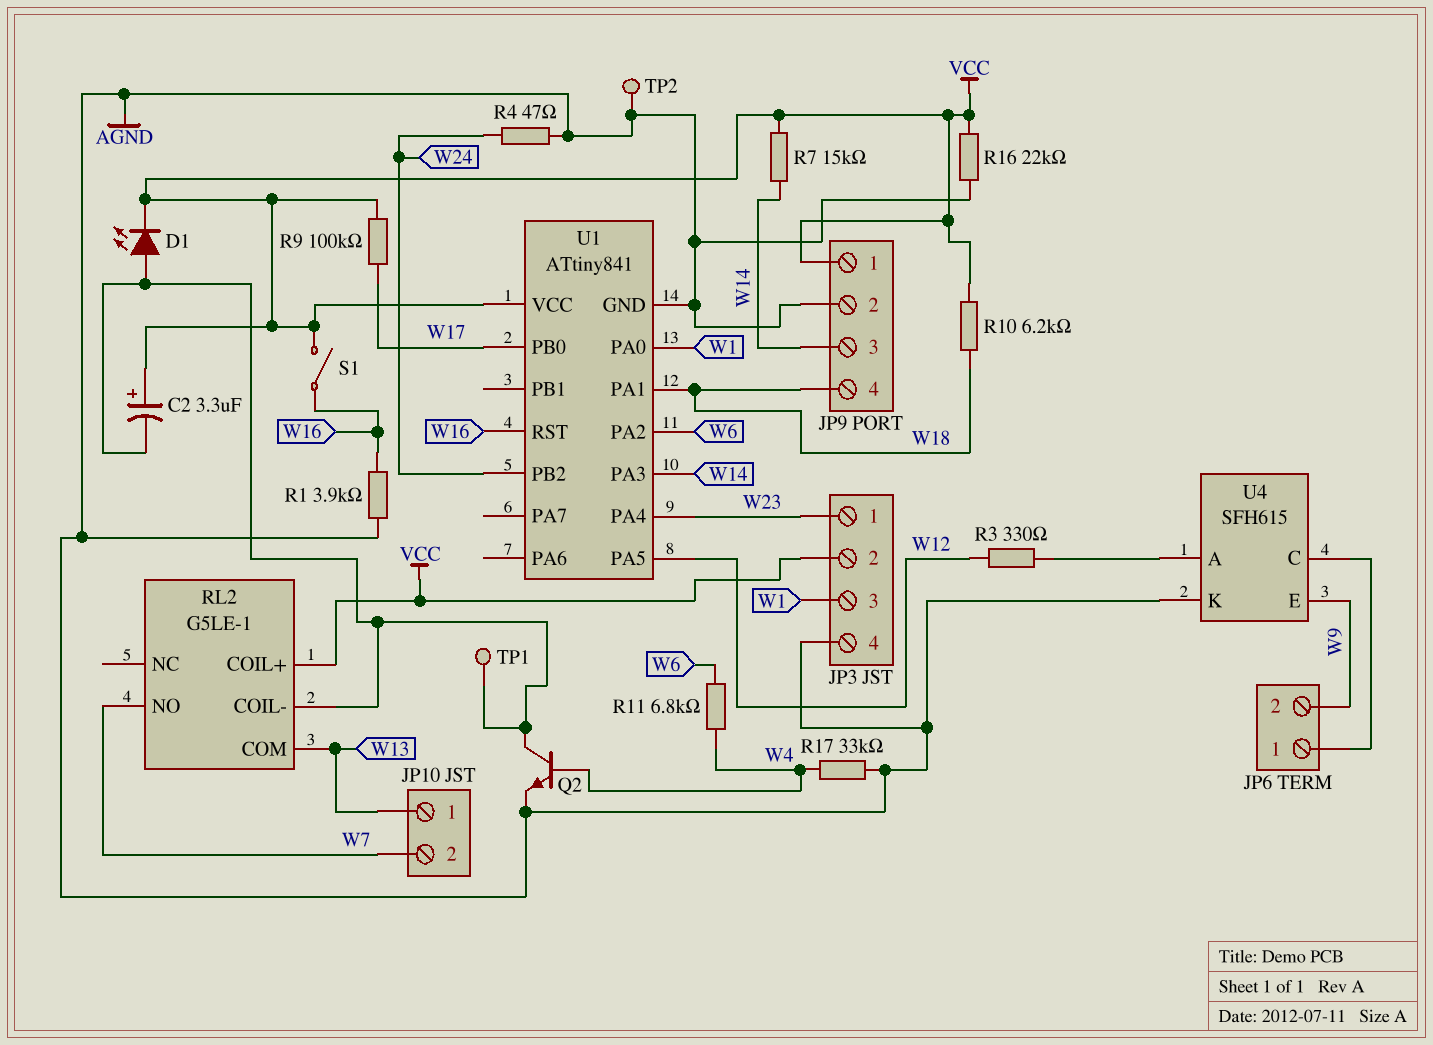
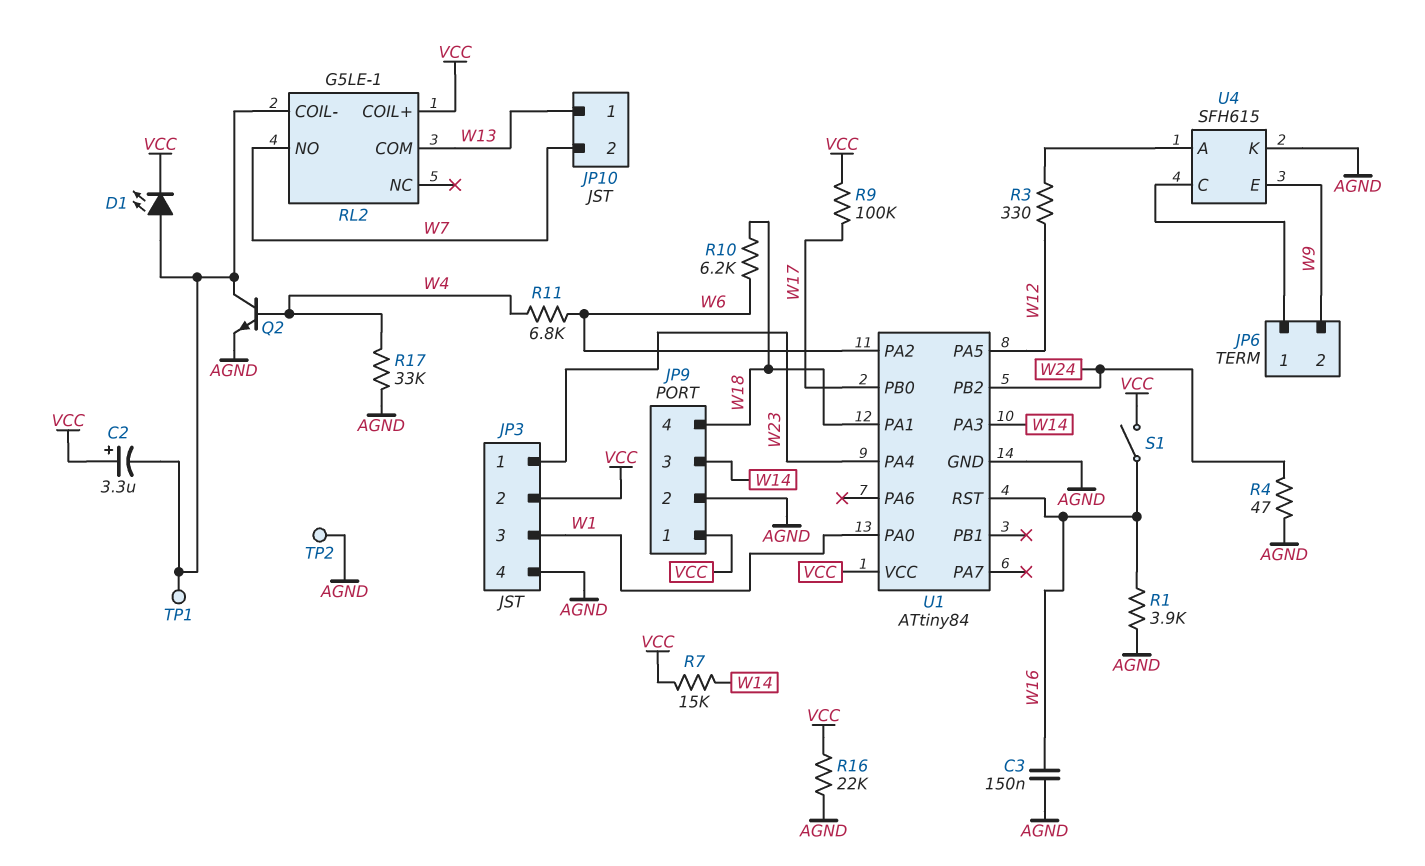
C3: none -> 150nF (AGND, W16)
R10: 6.2k (VCC, W18) -> 6.2k (W6, W18)
U1: ATtiny841 -> ATtiny84

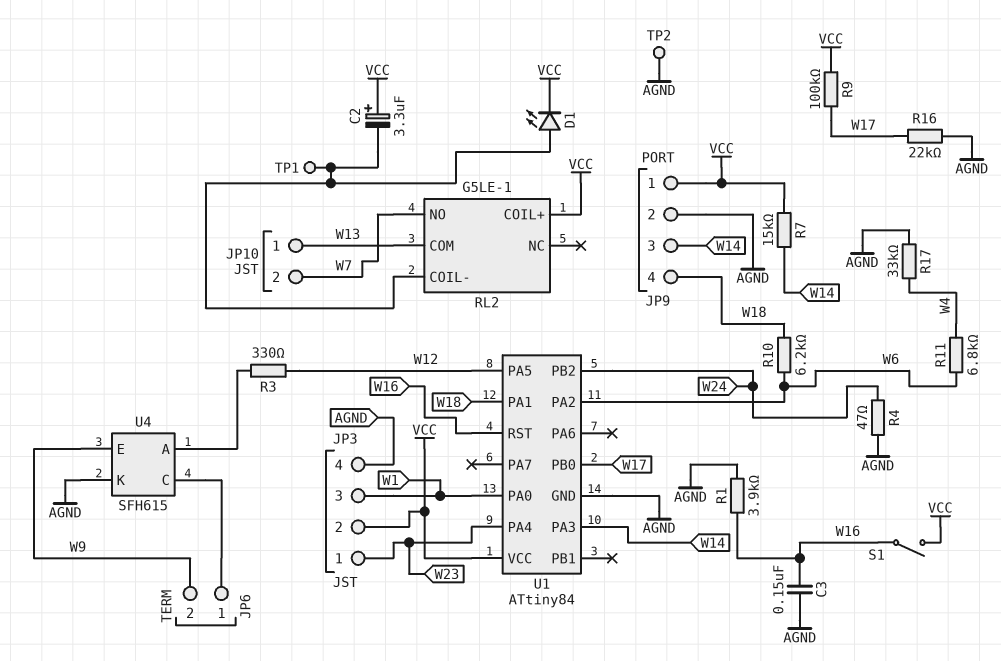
Q2: NPN (B W4, C RL2/COIL-, E AGND) -> none
R16: 22k (AGND, VCC) -> 22k (AGND, W17)

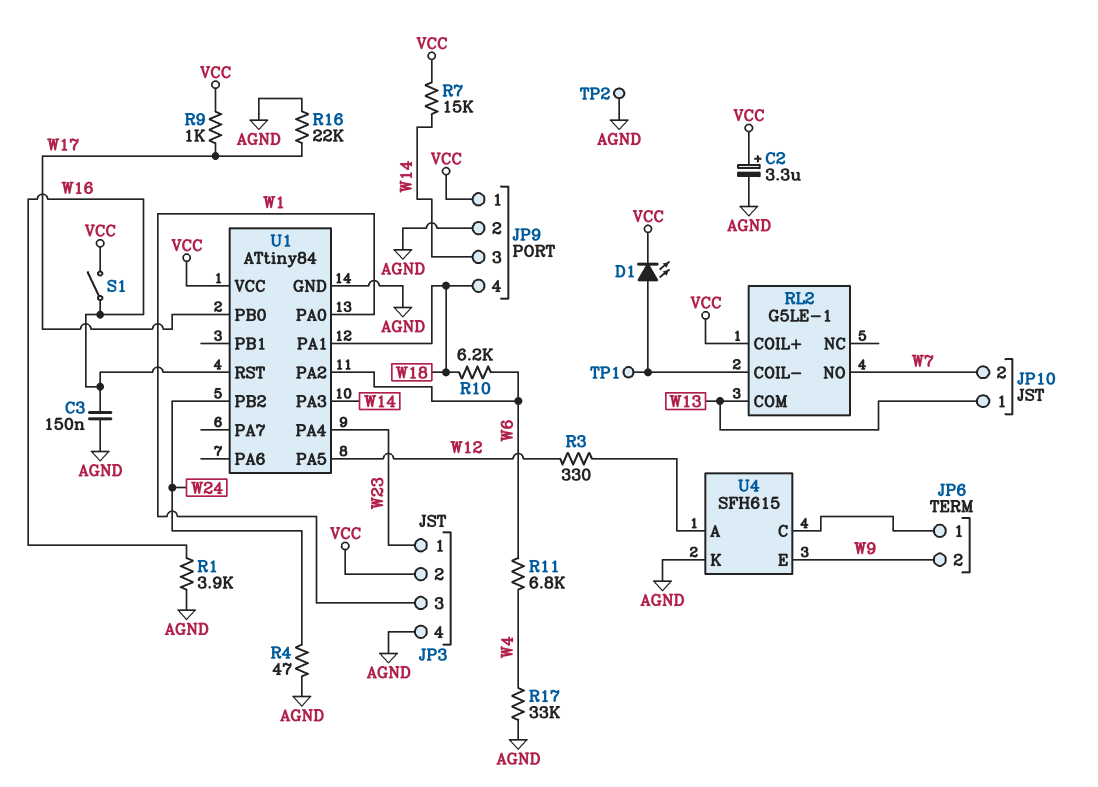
C2: 3.3uF (plus VCC, minus RL2/COIL-) -> 3.3uF (plus VCC, minus AGND)
R9: 100k (VCC, W17) -> 1k (VCC, W17)

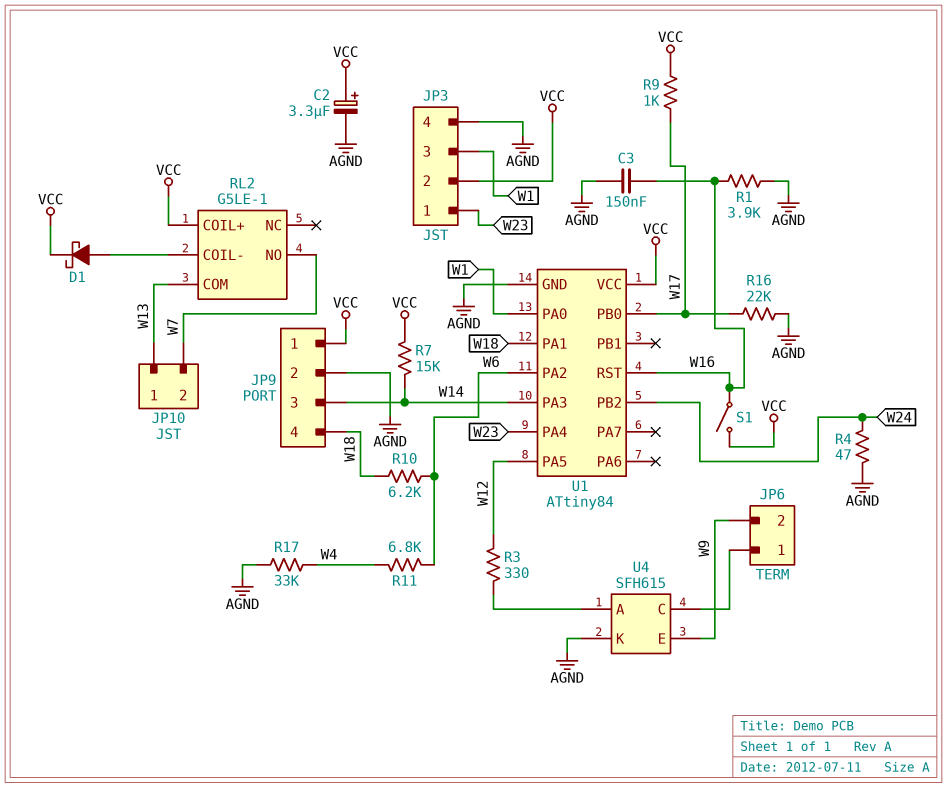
D1: LED (A RL2/COIL-, K VCC) -> schottky (A RL2/COIL-, K VCC)
TP1: test point (RL2/COIL-) -> none
TP2: test point (AGND) -> none

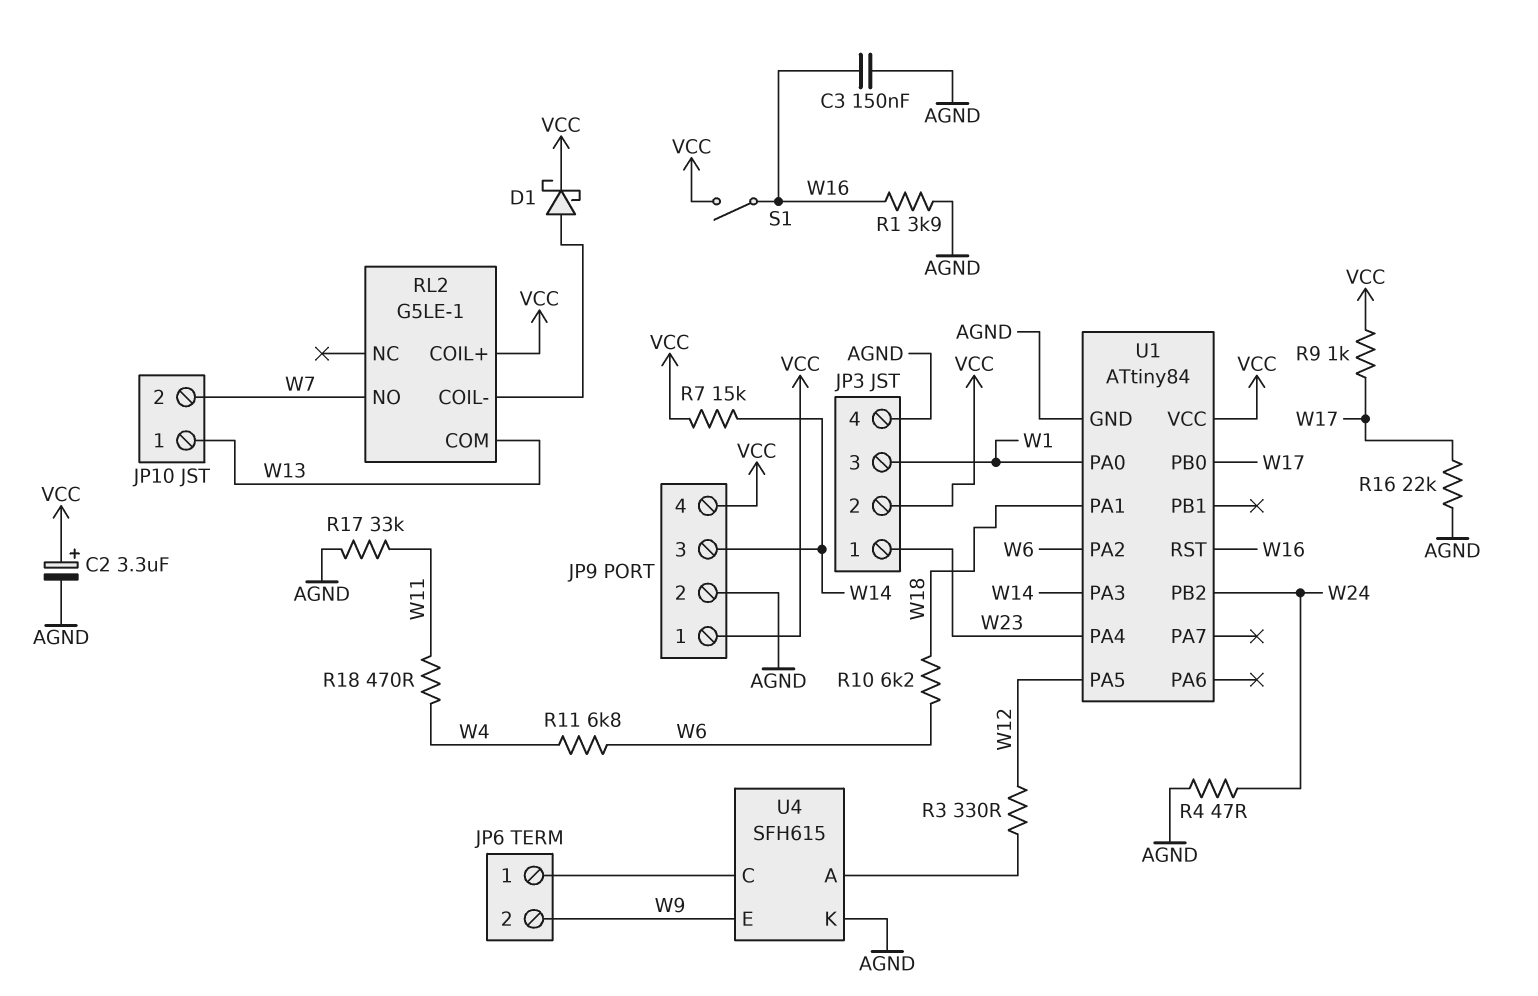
JP9 pin 4: W18 -> VCC
R17: 33k (AGND, W4) -> 33k (AGND, W11)
R18: none -> 470 (W4, W11)

